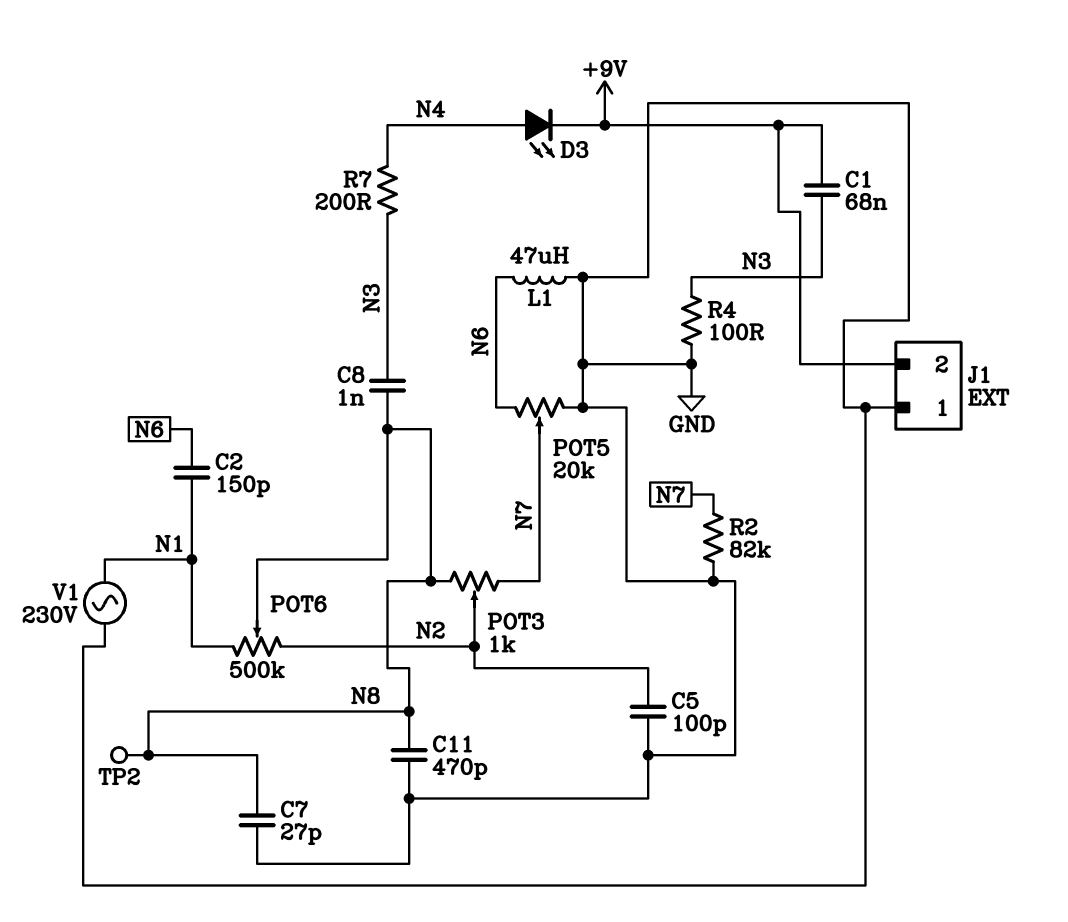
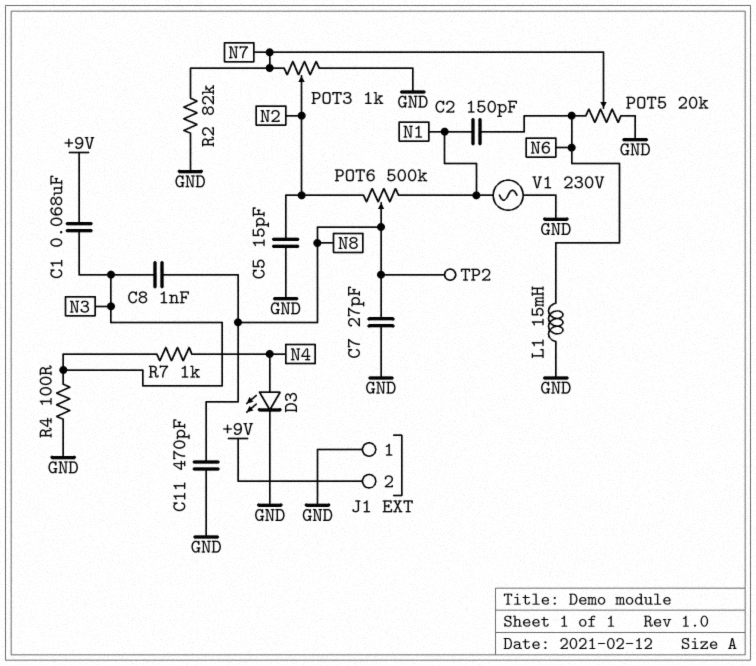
C5: 100pF (GND, N2) -> 15pF (GND, N2)
D3: LED (A N4, K +9V) -> LED (A N4, K GND)
L1: 47uH (GND, N6) -> 15mH (GND, N6)
POT3: 1k (N7, N8, wiper N2) -> 1k (GND, N7, wiper N2)
R7: 200 (N3, N4) -> 1k (N3, N4)

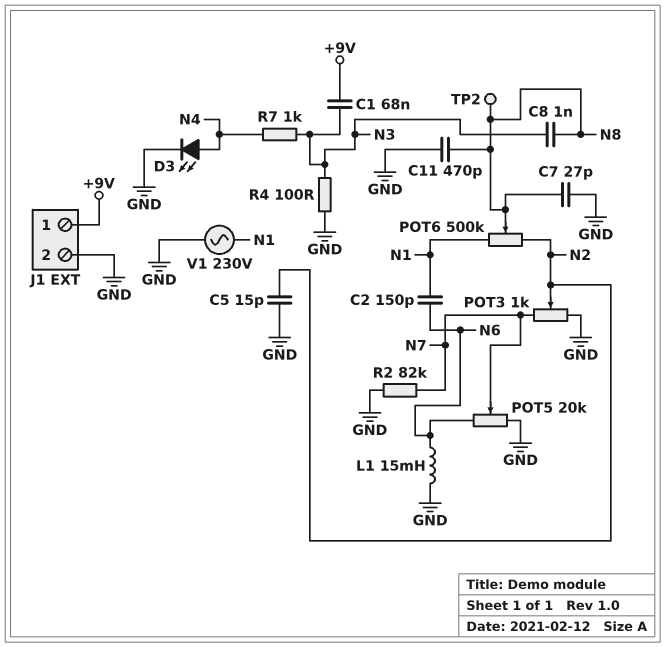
J1 pin 1: GND -> +9V
J1 pin 2: +9V -> GND

